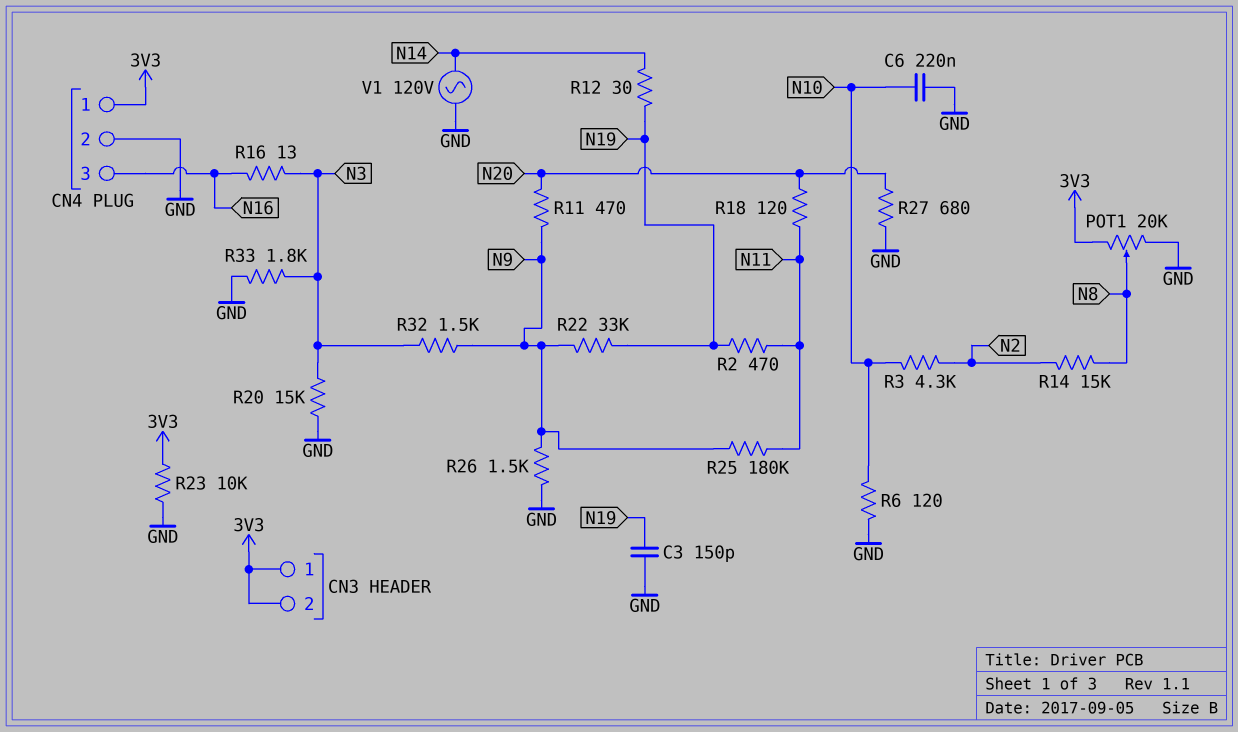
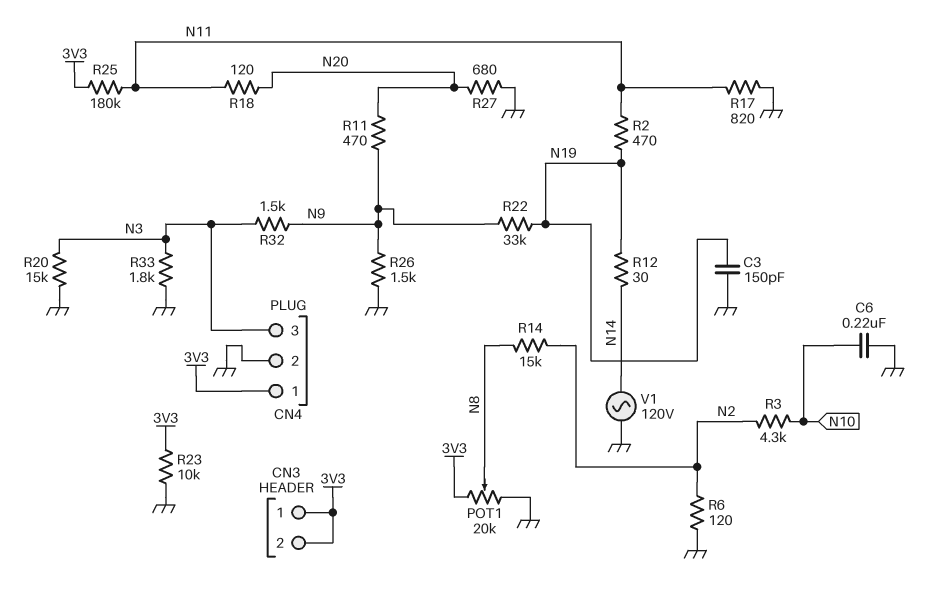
CN4 pin 3: N16 -> N3
R6: 120 (GND, N10) -> 120 (GND, N2)
R16: 13 (N3, N16) -> none
R17: none -> 820 (GND, N11)
R25: 180k (N9, N11) -> 180k (3V3, N11)

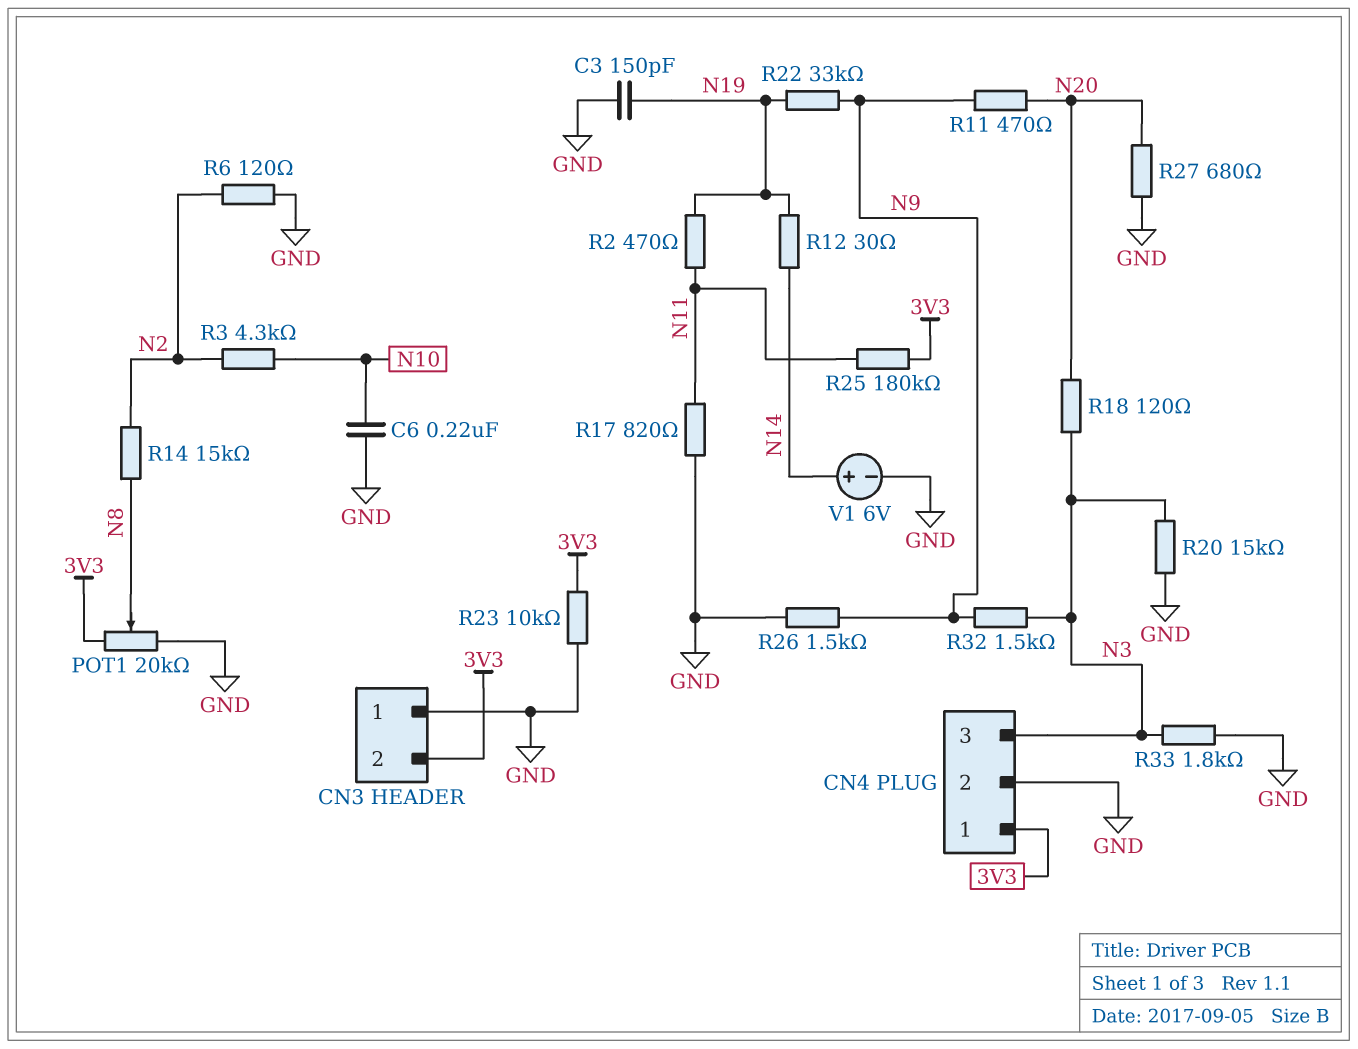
CN3 pin 1: 3V3 -> GND
R18: 120 (N11, N20) -> 120 (N3, N20)
V1: AC 120V (GND, N14) -> 6V (plus N14, minus GND)

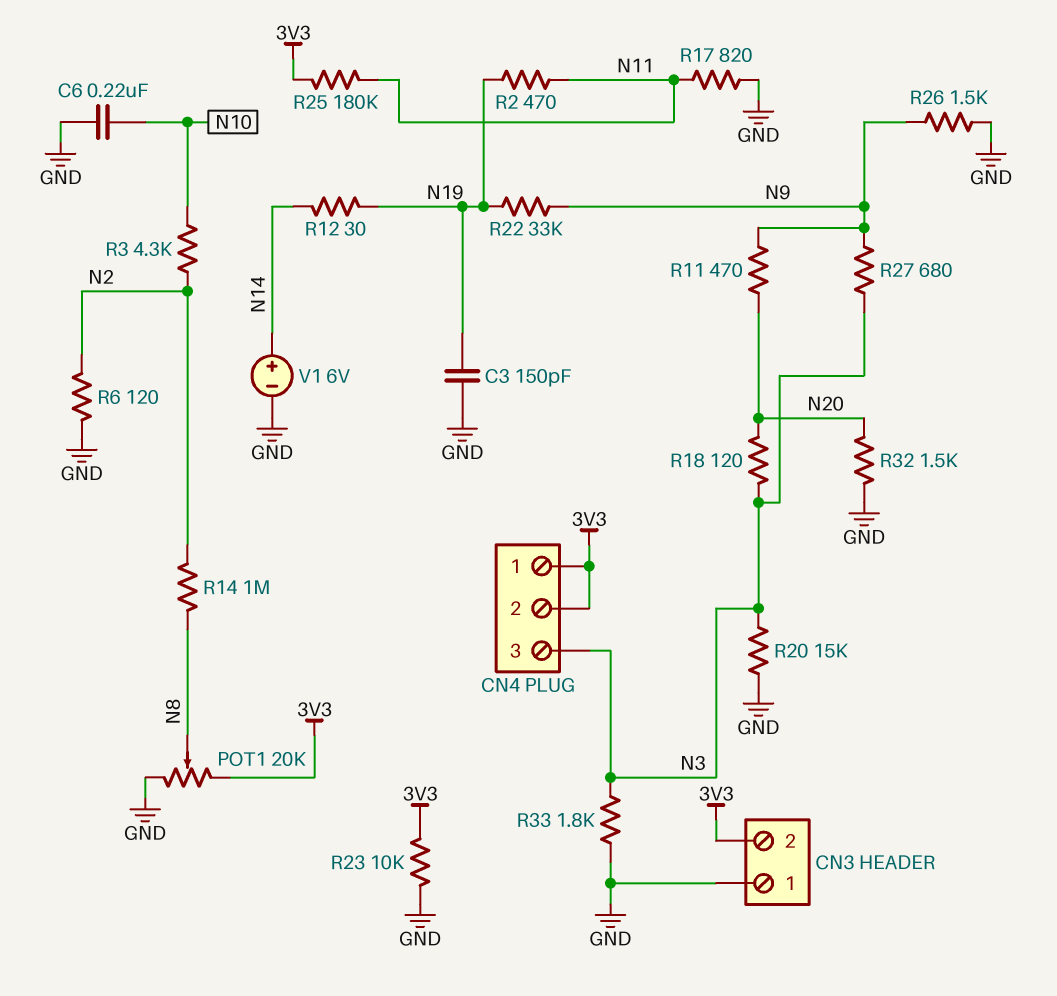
CN4 pin 2: GND -> 3V3
R14: 15k (N2, N8) -> 1M (N2, N8)
R27: 680 (GND, N20) -> 680 (N3, N9)
R32: 1.5k (N3, N9) -> 1.5k (GND, N20)

